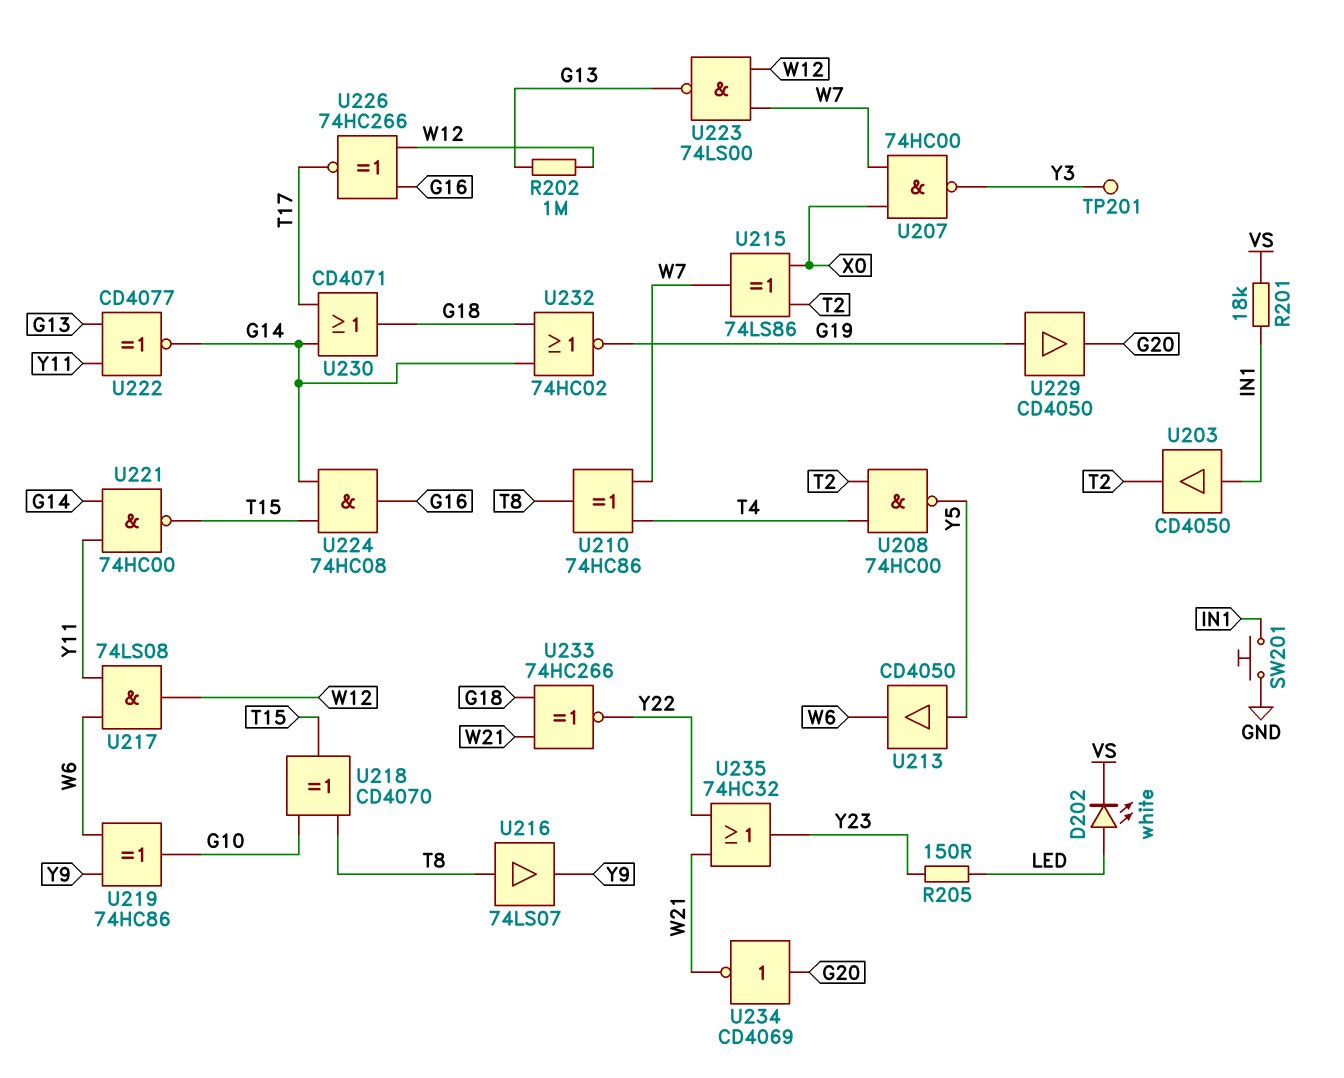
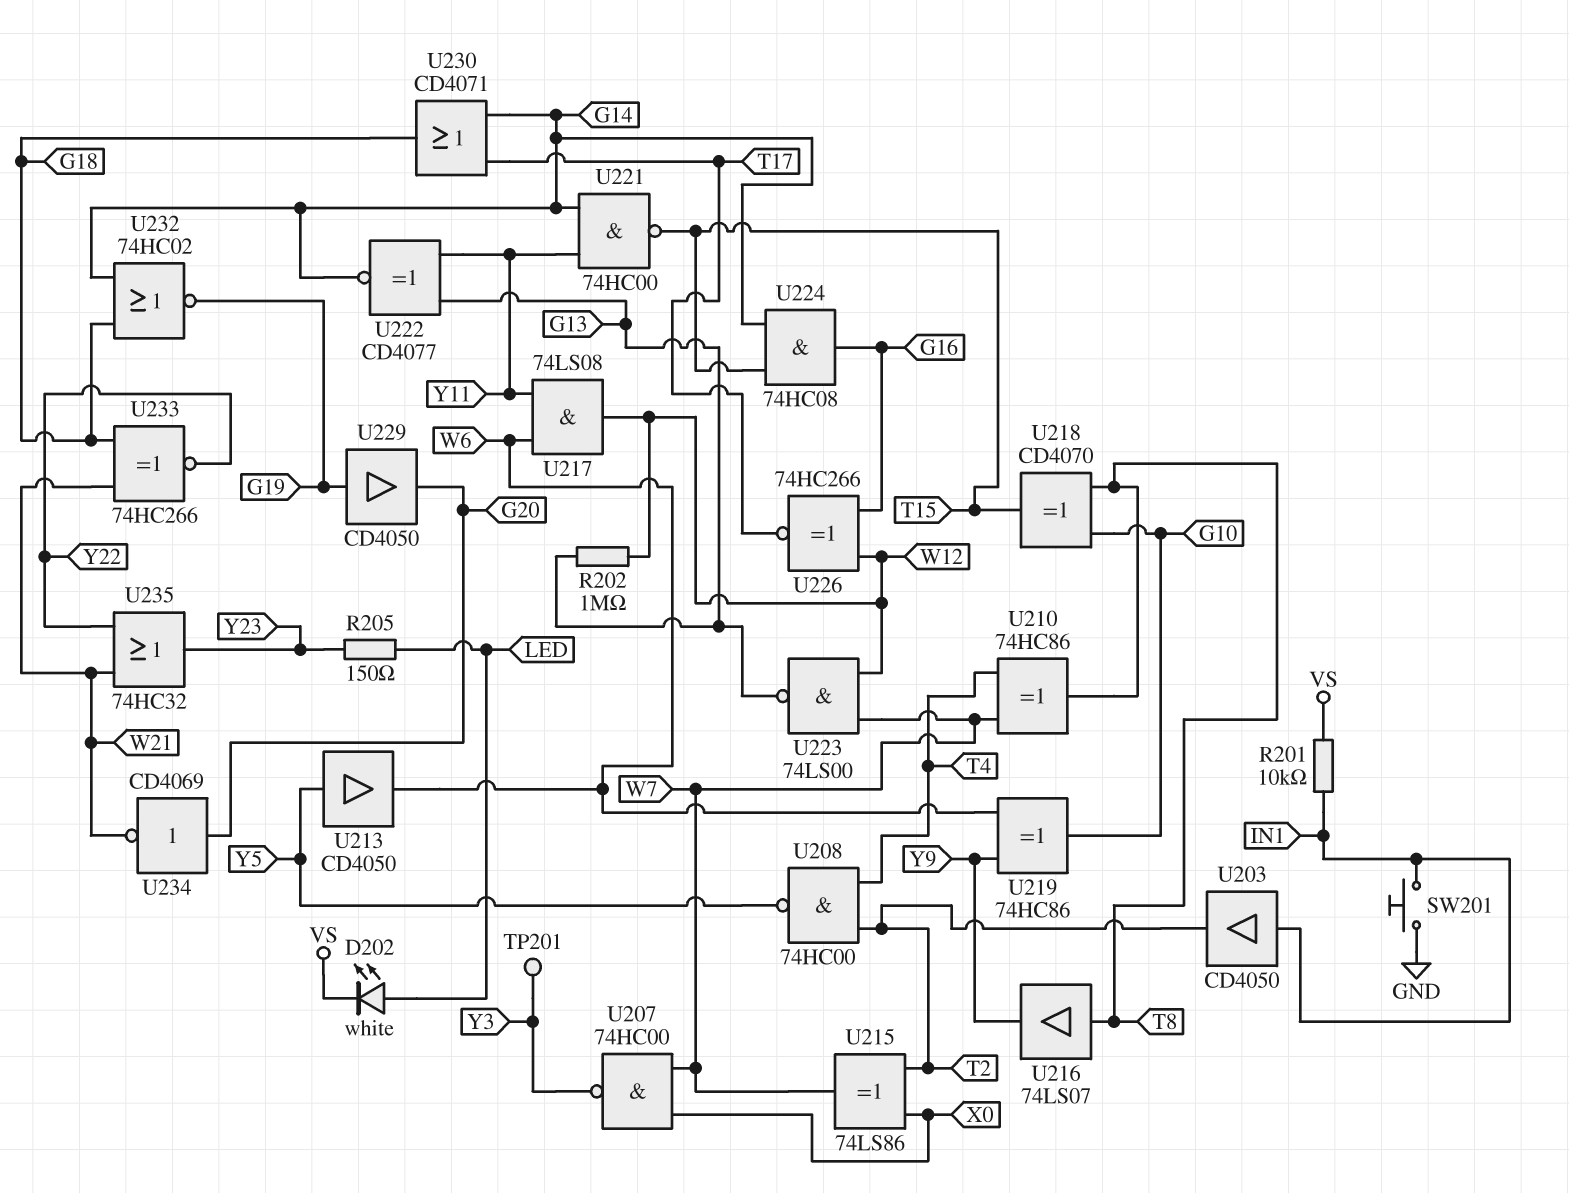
R201: 18k (IN1, VS) -> 10k (IN1, VS)

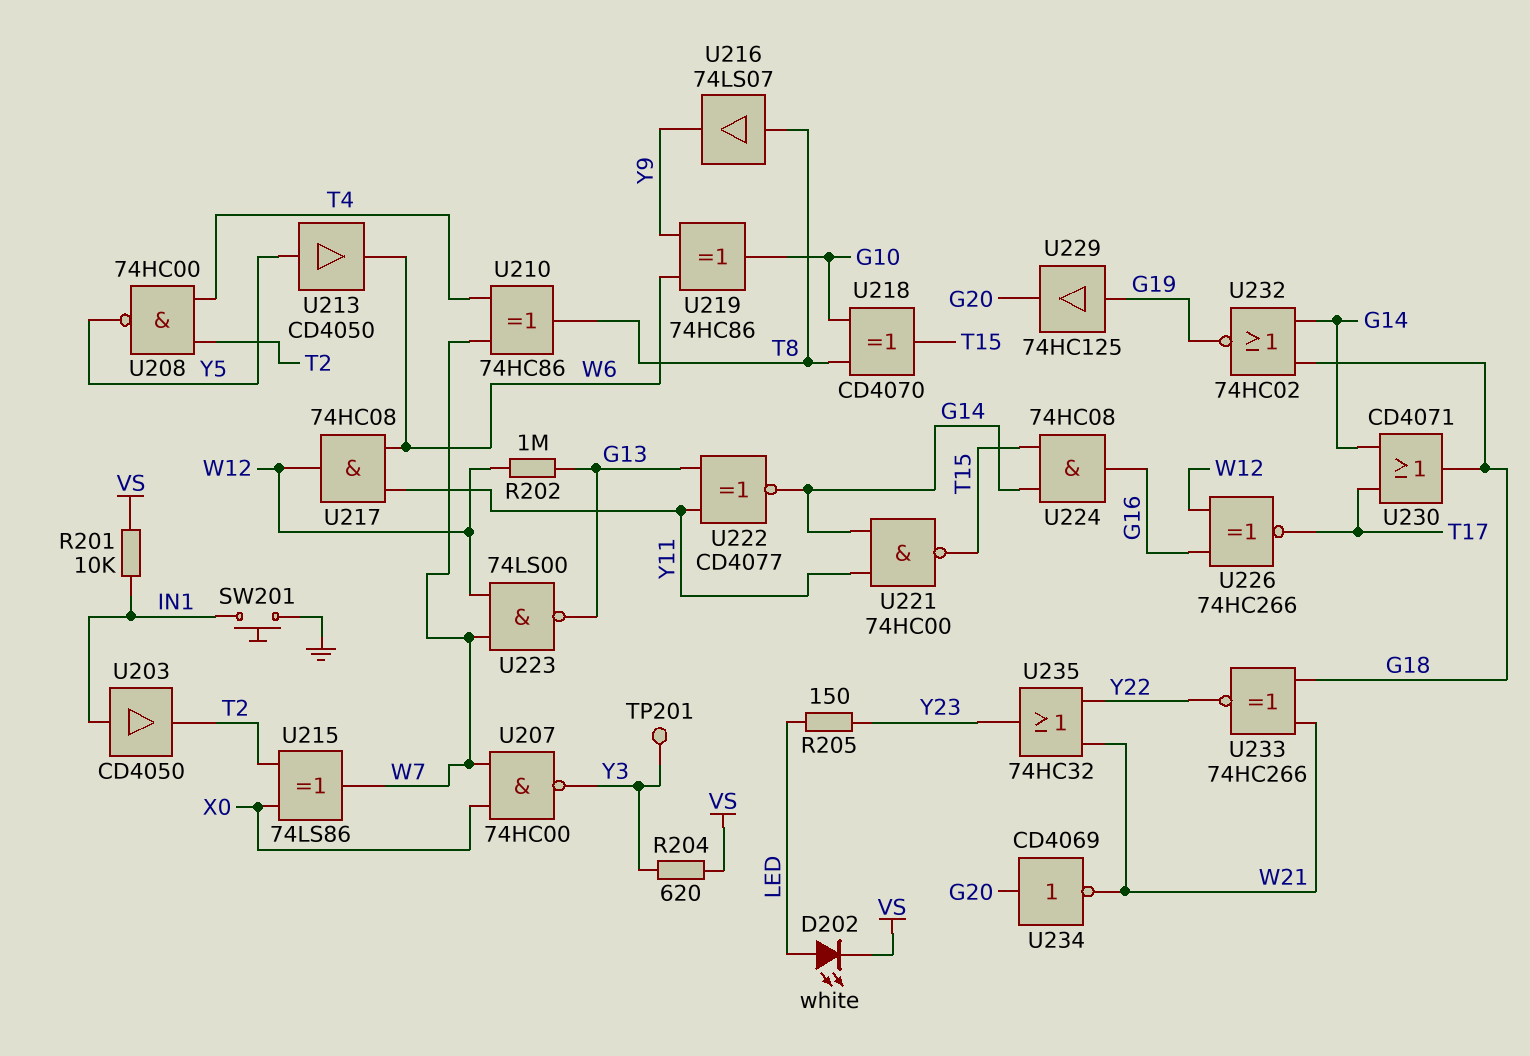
R204: none -> 620 (VS, Y3)
U217: AND 74LS08 (in W6, in Y11, out W12) -> AND 74HC08 (in W6, in Y11, out W12)
U229: buffer CD4050 (in G19, out G20) -> buffer 74HC125 (in G19, out G20)

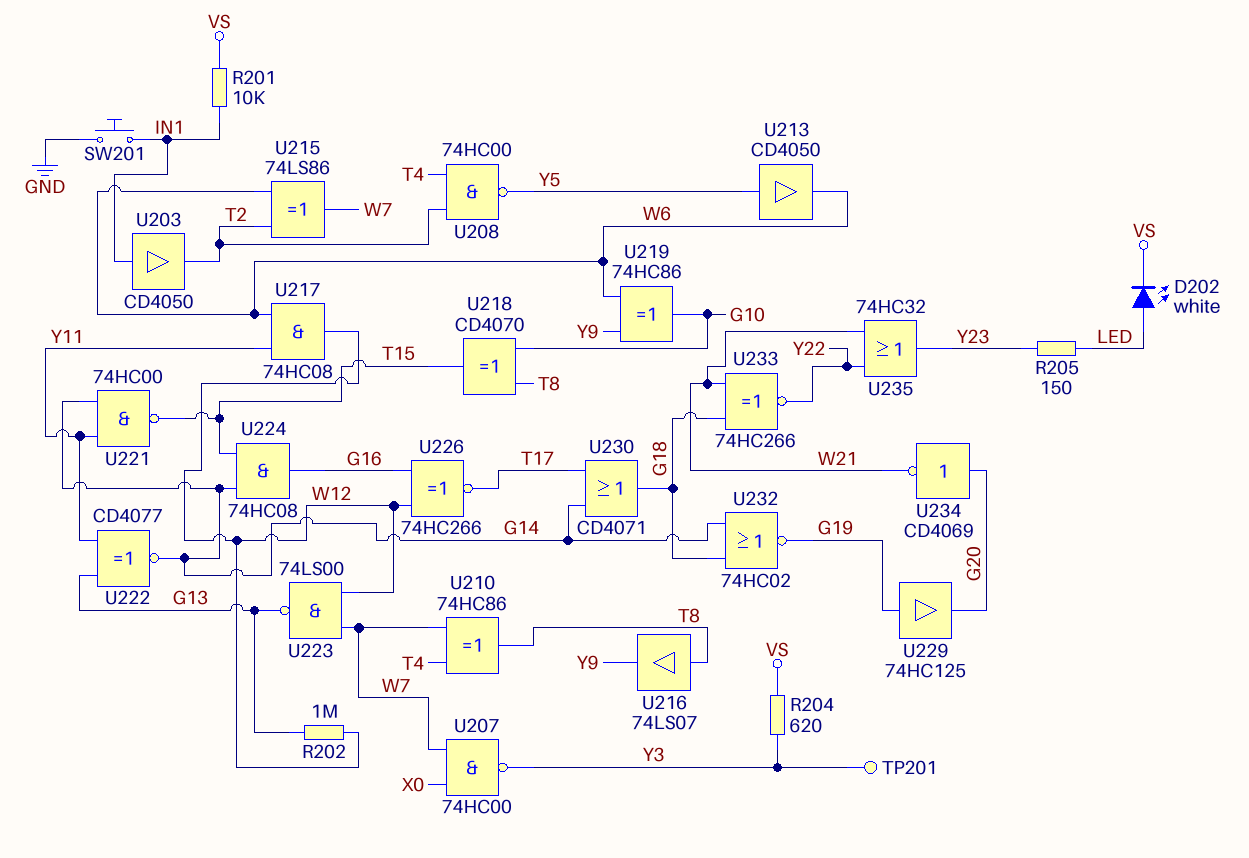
U215: XOR 74LS86 (in T2, in X0, out W7) -> XOR 74LS86 (in T2, in W6, out W7)

